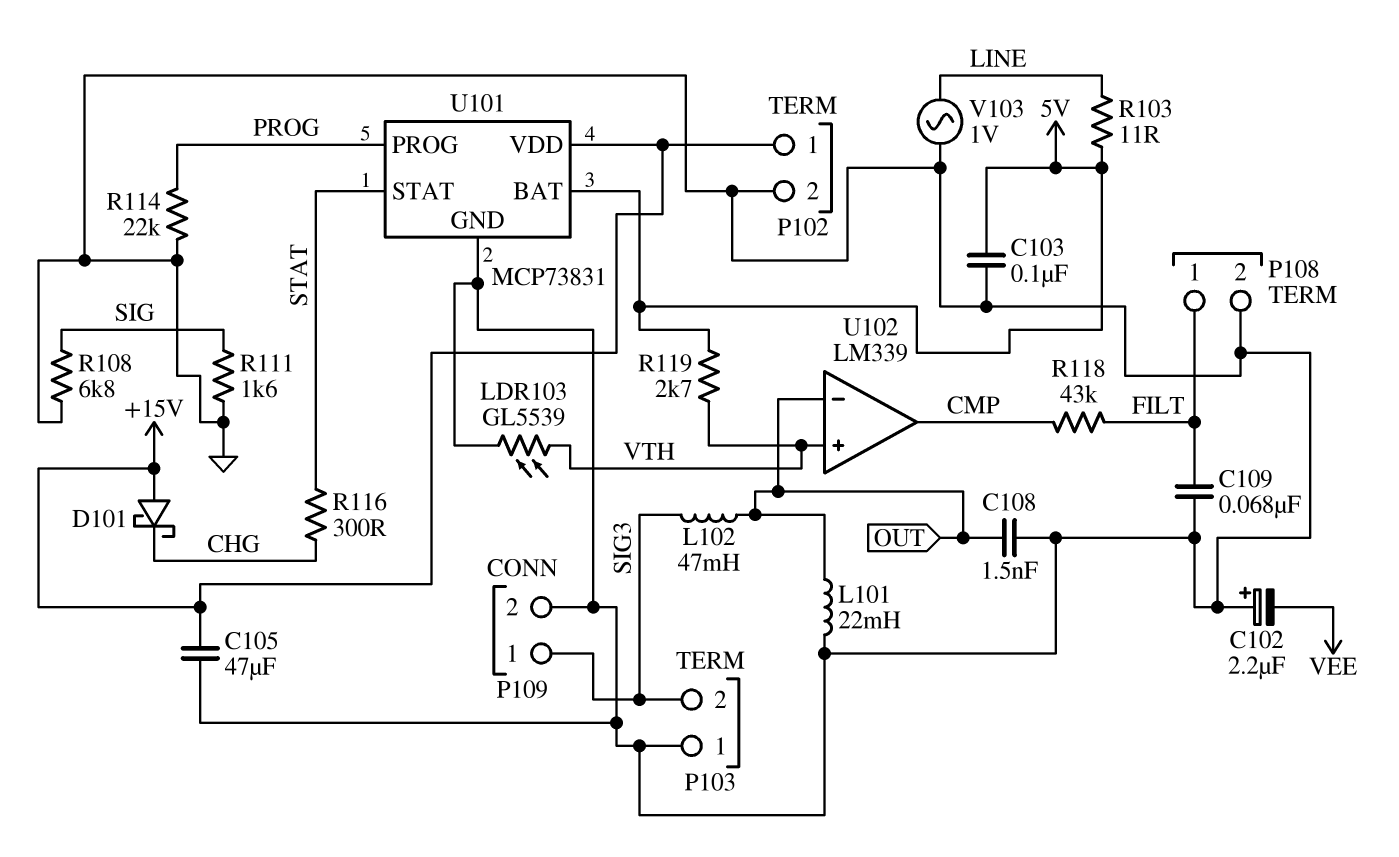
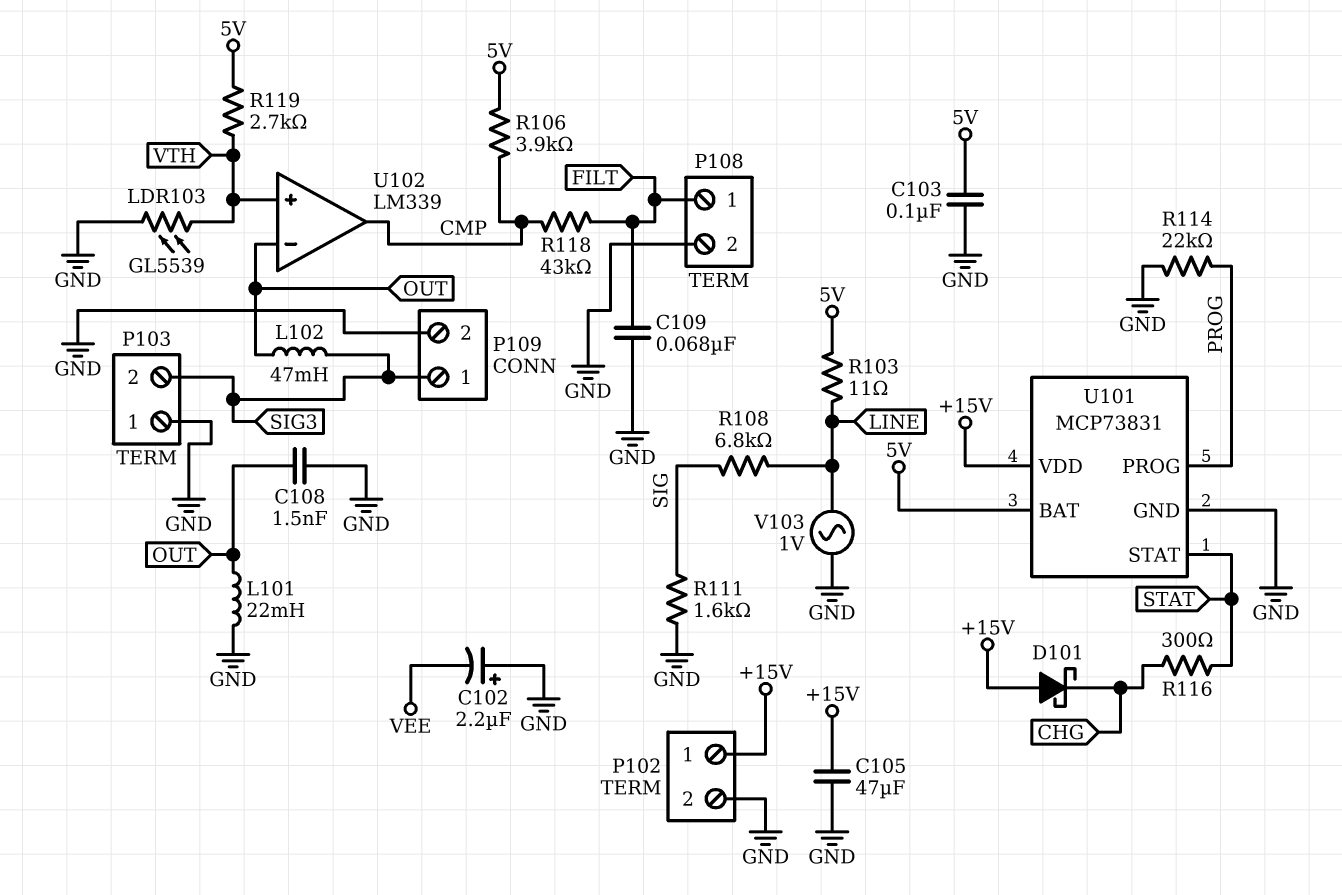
R106: none -> 3.9k (5V, CMP)
R108: 6.8k (GND, SIG) -> 6.8k (LINE, SIG)

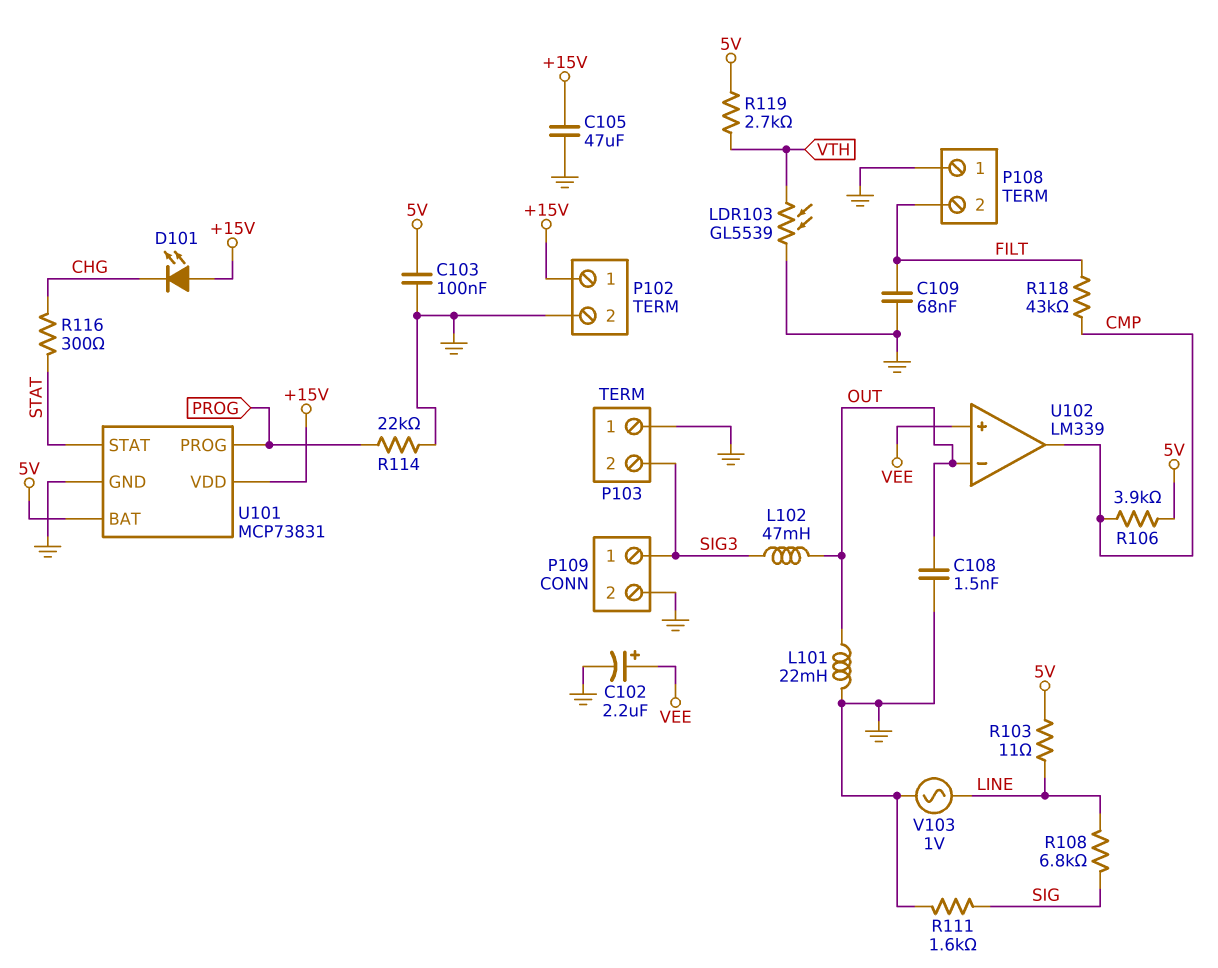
C102: 2.2uF (plus GND, minus VEE) -> 2.2uF (plus VEE, minus GND)
D101: schottky (A +15V, K CHG) -> LED (A +15V, K CHG)
P108 pin 1: FILT -> GND
P108 pin 2: GND -> FILT
U102 pin in+: VTH -> VEE

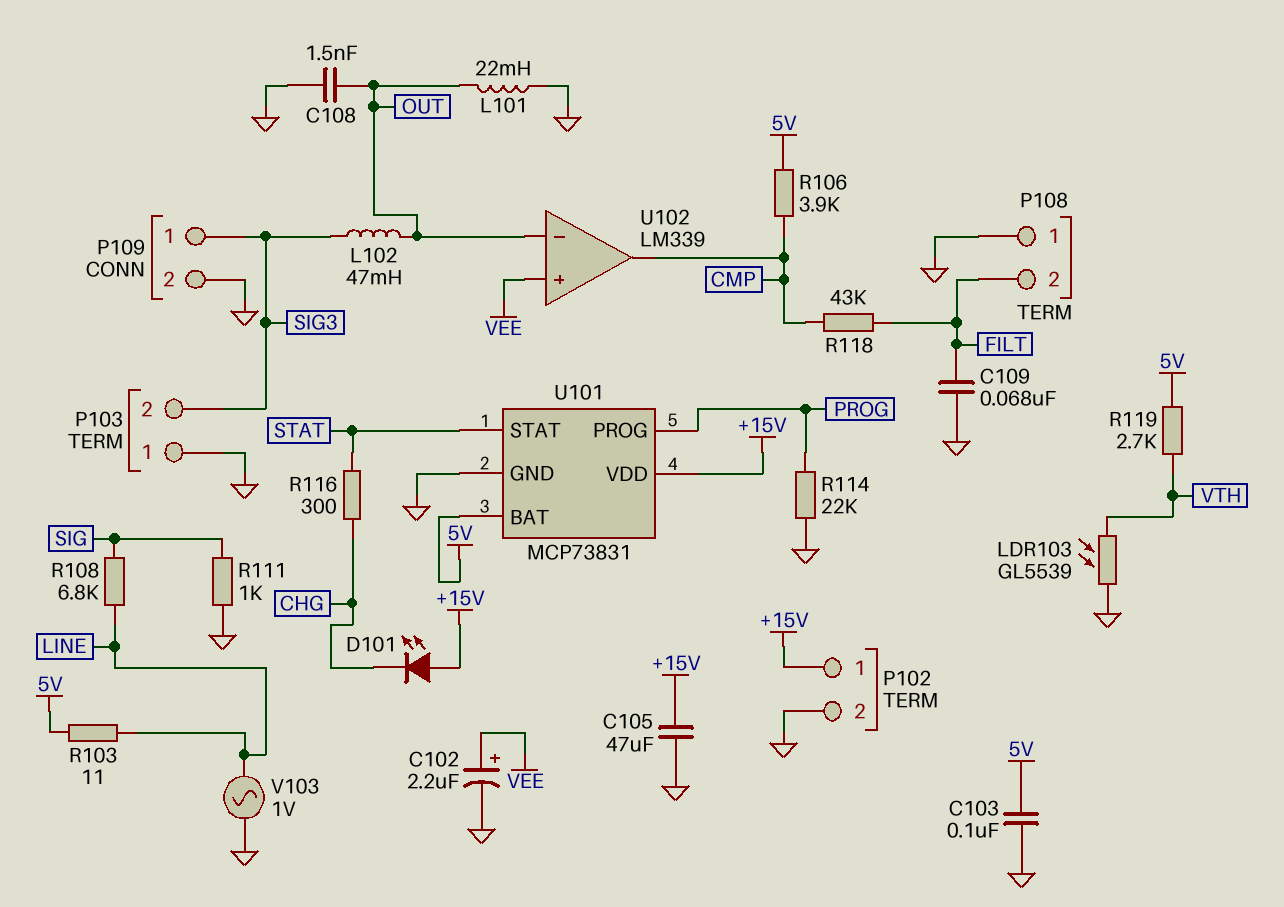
R111: 1.6k (GND, SIG) -> 1k (GND, SIG)

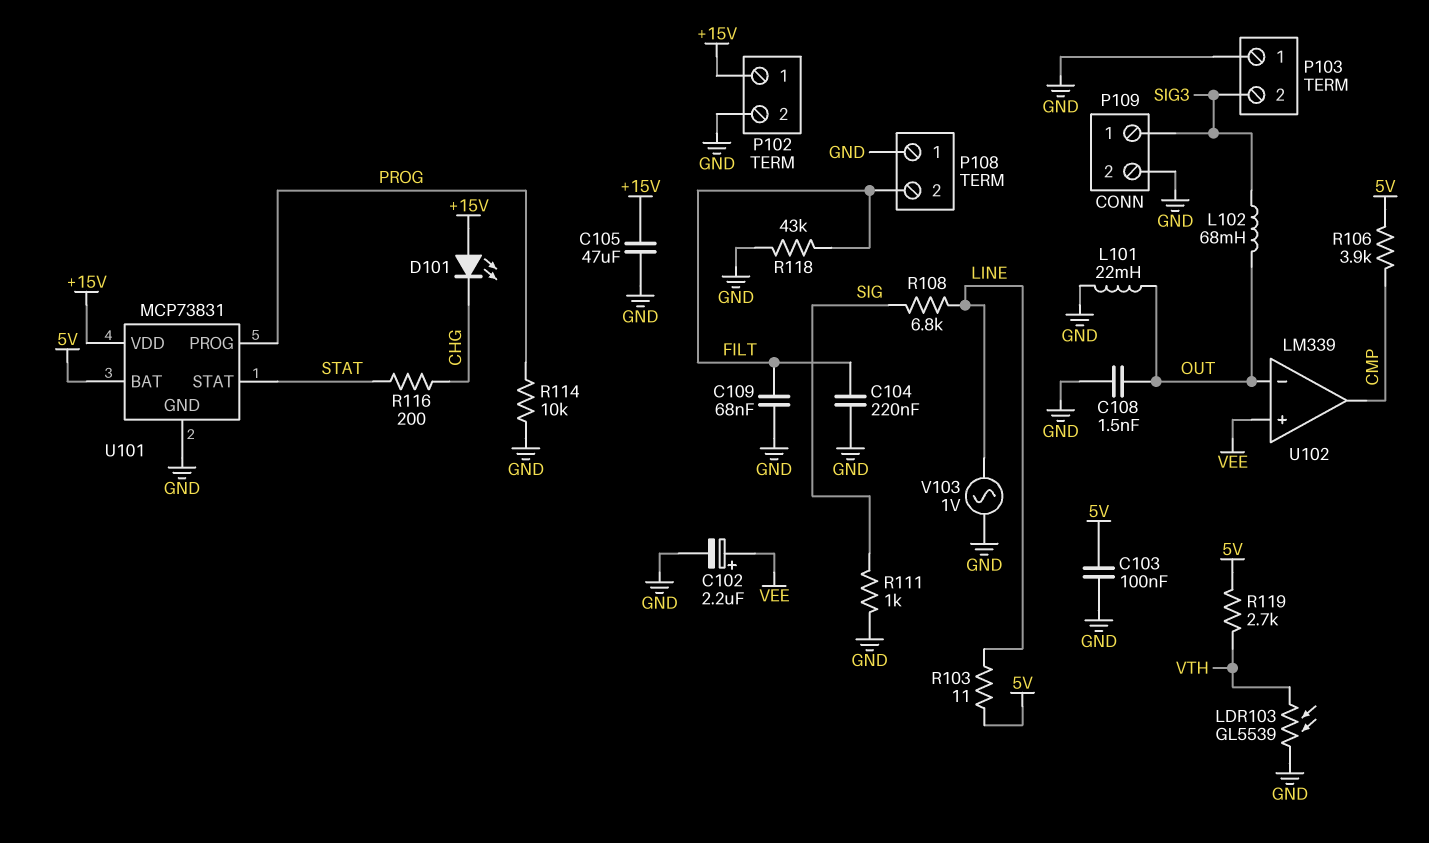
C104: none -> 220nF (FILT, GND)
L102: 47mH (OUT, SIG3) -> 68mH (OUT, SIG3)
R114: 22k (GND, PROG) -> 10k (GND, PROG)
R116: 300 (CHG, STAT) -> 200 (CHG, STAT)
R118: 43k (CMP, FILT) -> 43k (FILT, GND)

